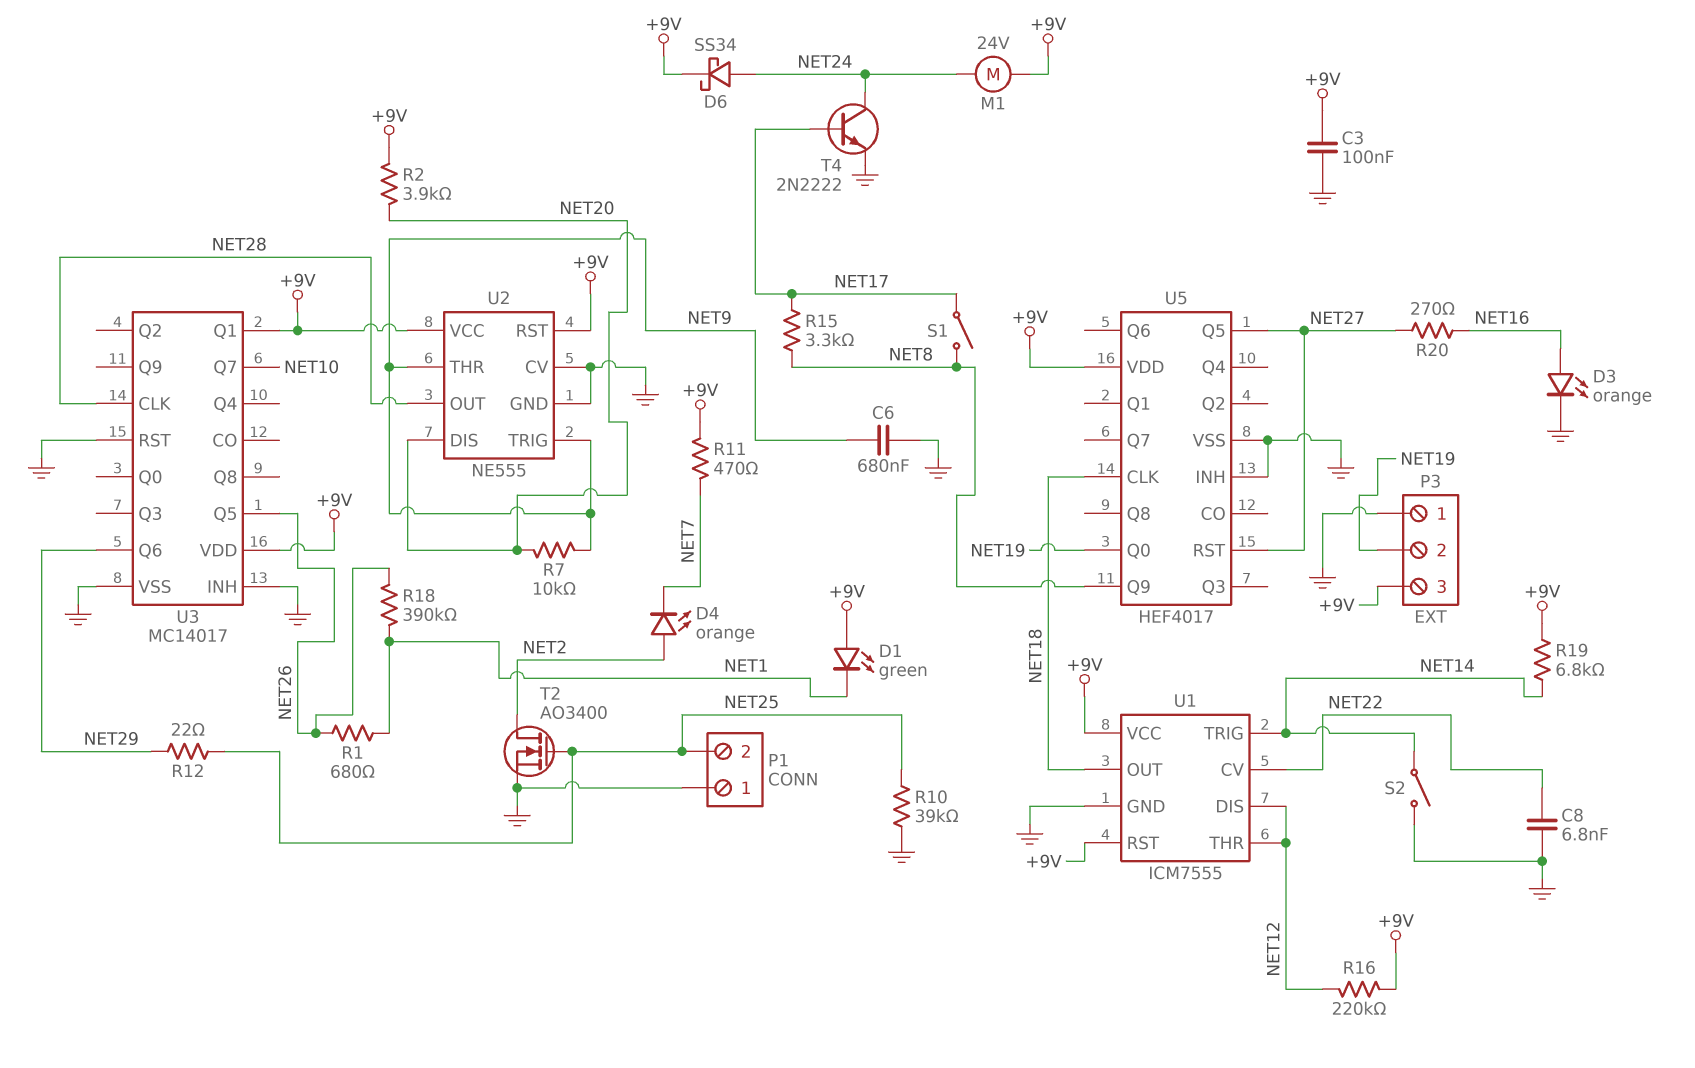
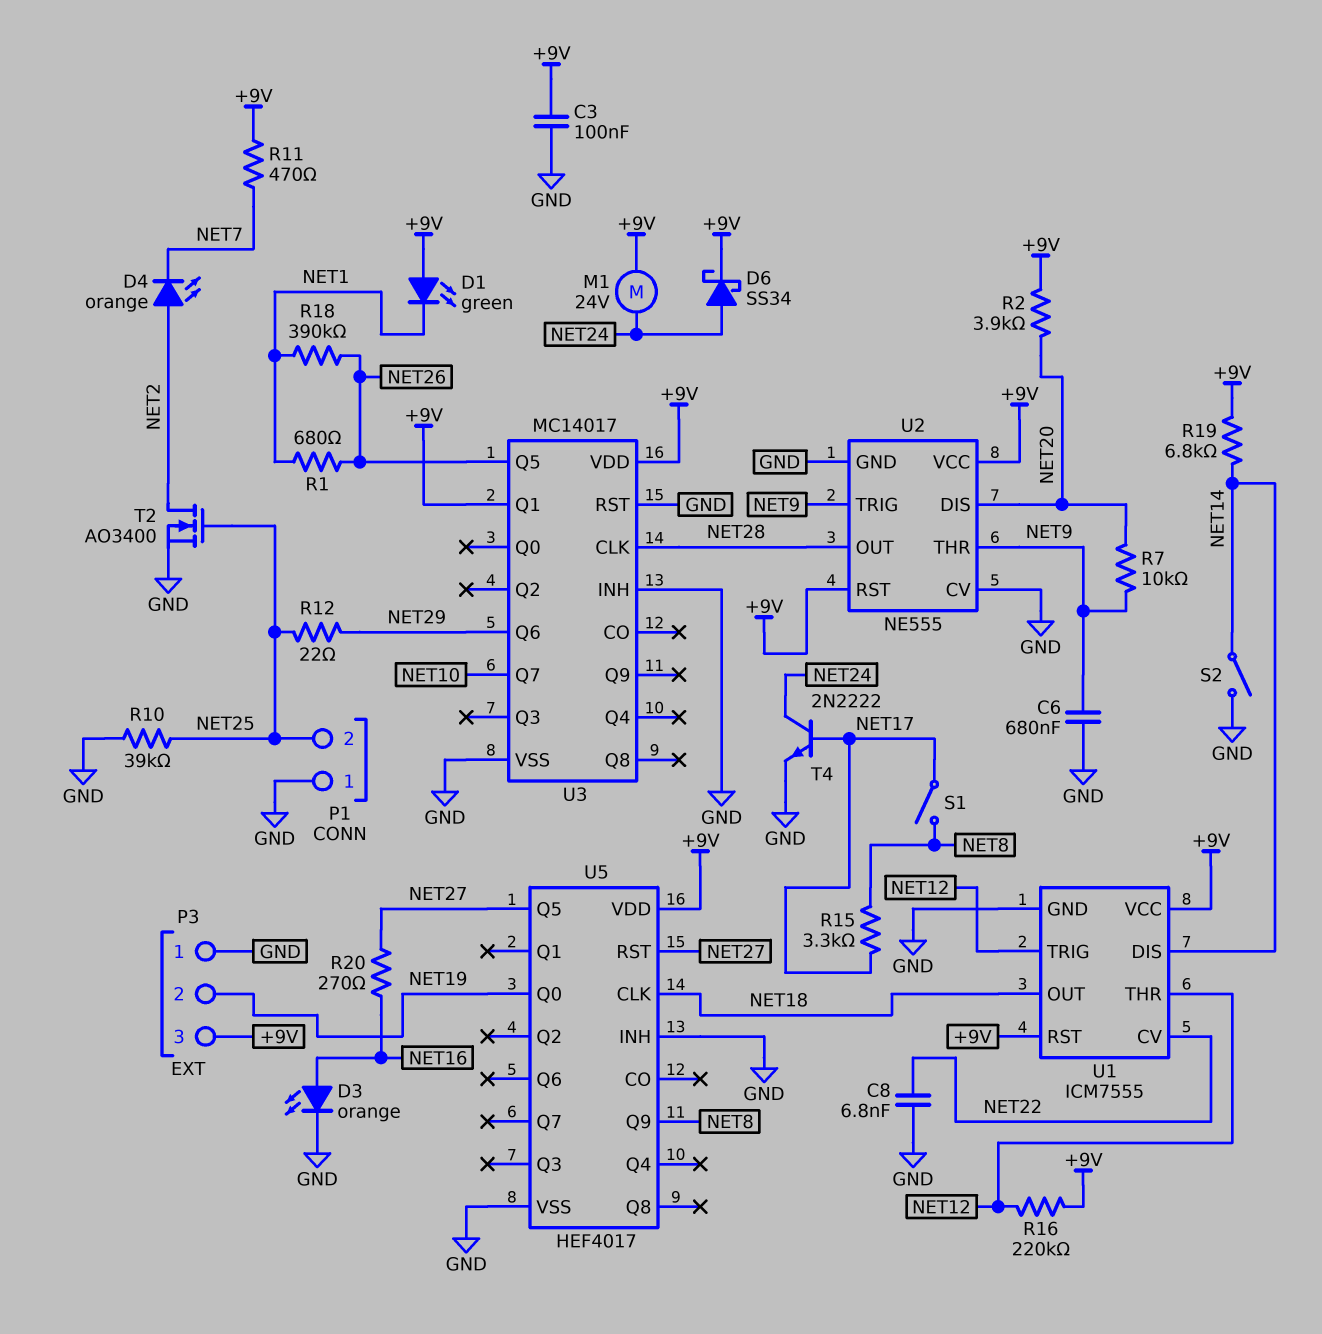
U1 pin DIS: NET12 -> NET14
U1 pin TRIG: NET14 -> NET12

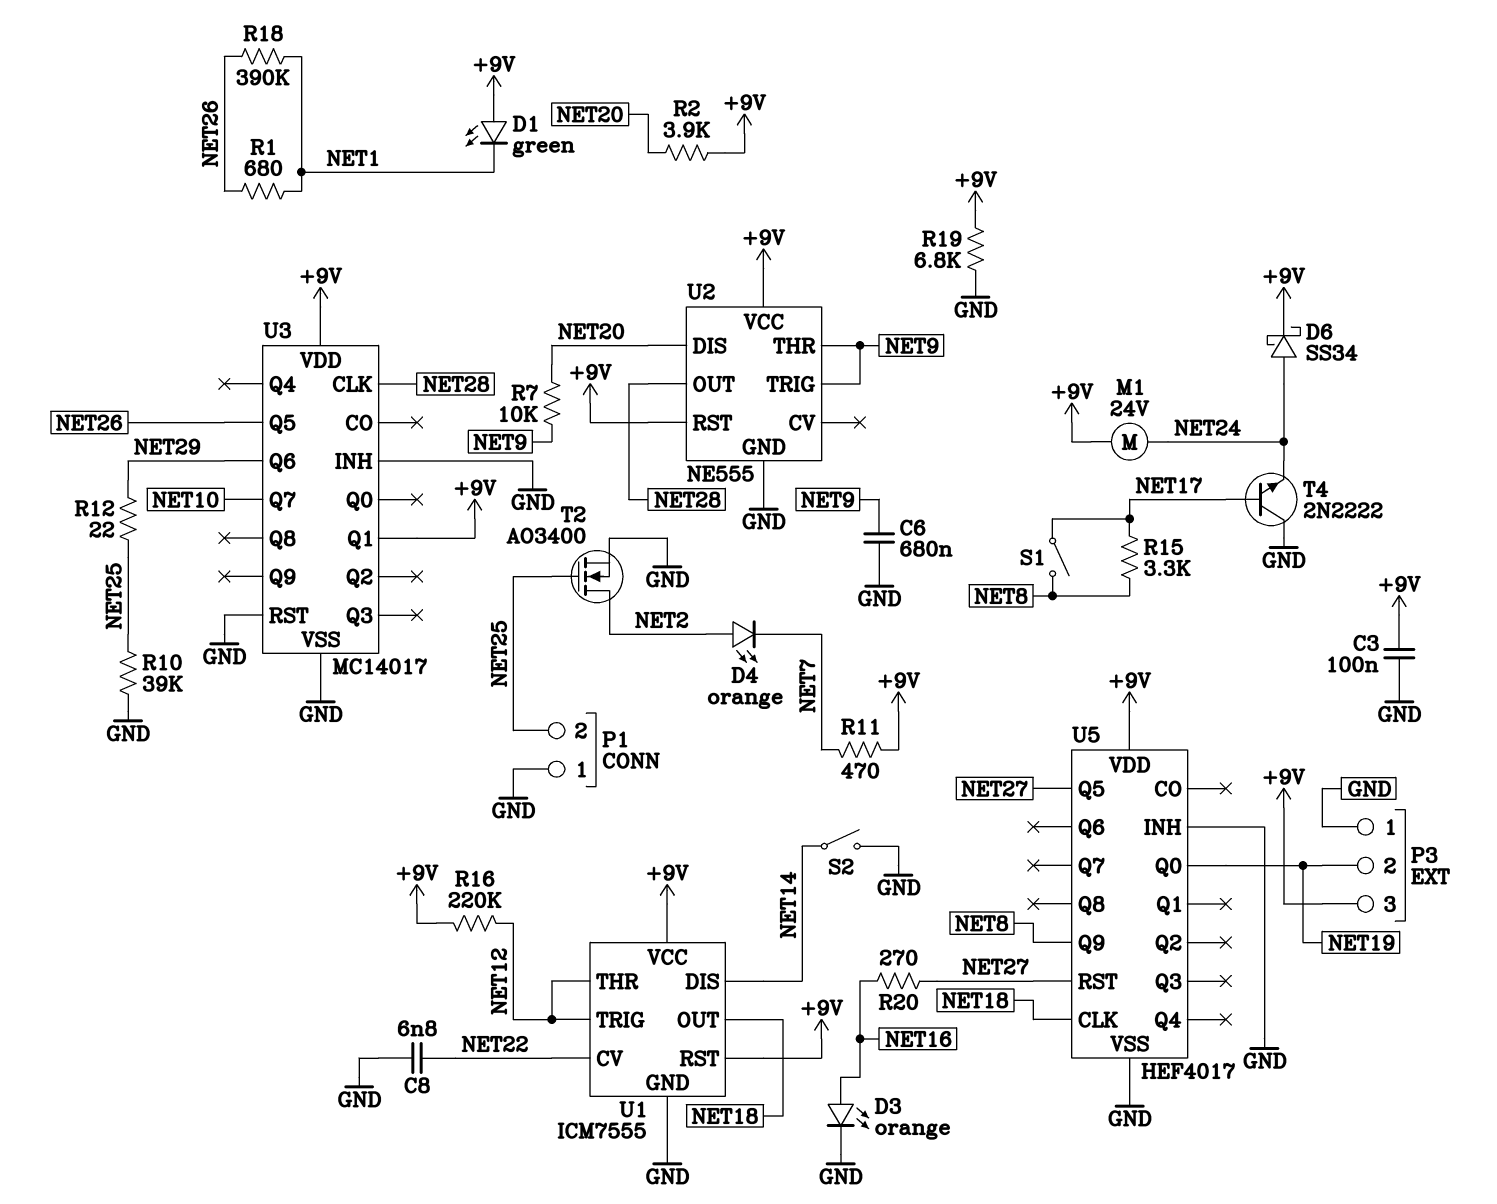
R19: 6.8k (+9V, NET14) -> 6.8k (+9V, GND)
T4: NPN 2N2222 (B NET17, C NET24, E GND) -> NPN 2N2222 (B NET17, C GND, E NET24)
U2 pin CV: GND -> none

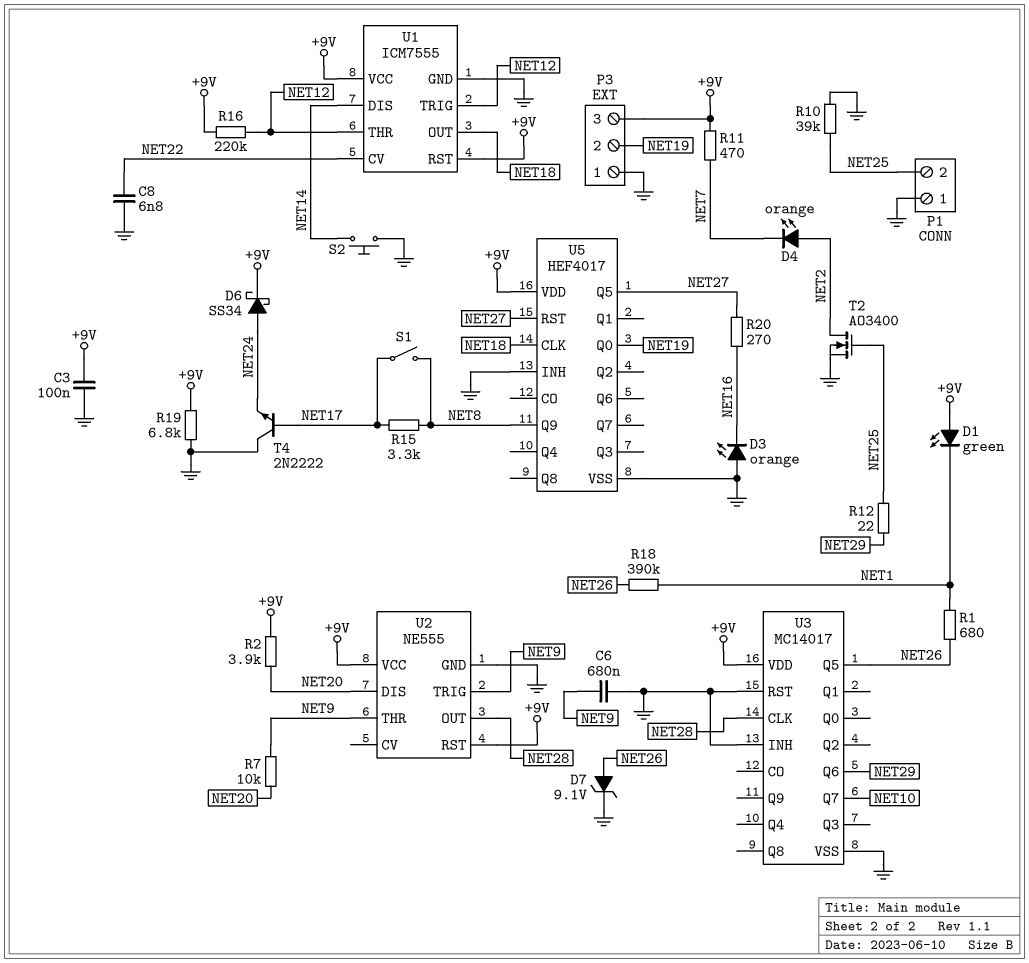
D3: LED orange (A NET16, K GND) -> LED orange (A GND, K NET16)
D7: none -> zener 9.1V (A NET26, K GND)
M1: motor 24V (+9V, NET24) -> none
S2: switch (GND, NET14) -> button (GND, NET14)
U3 pin Q1: +9V -> none

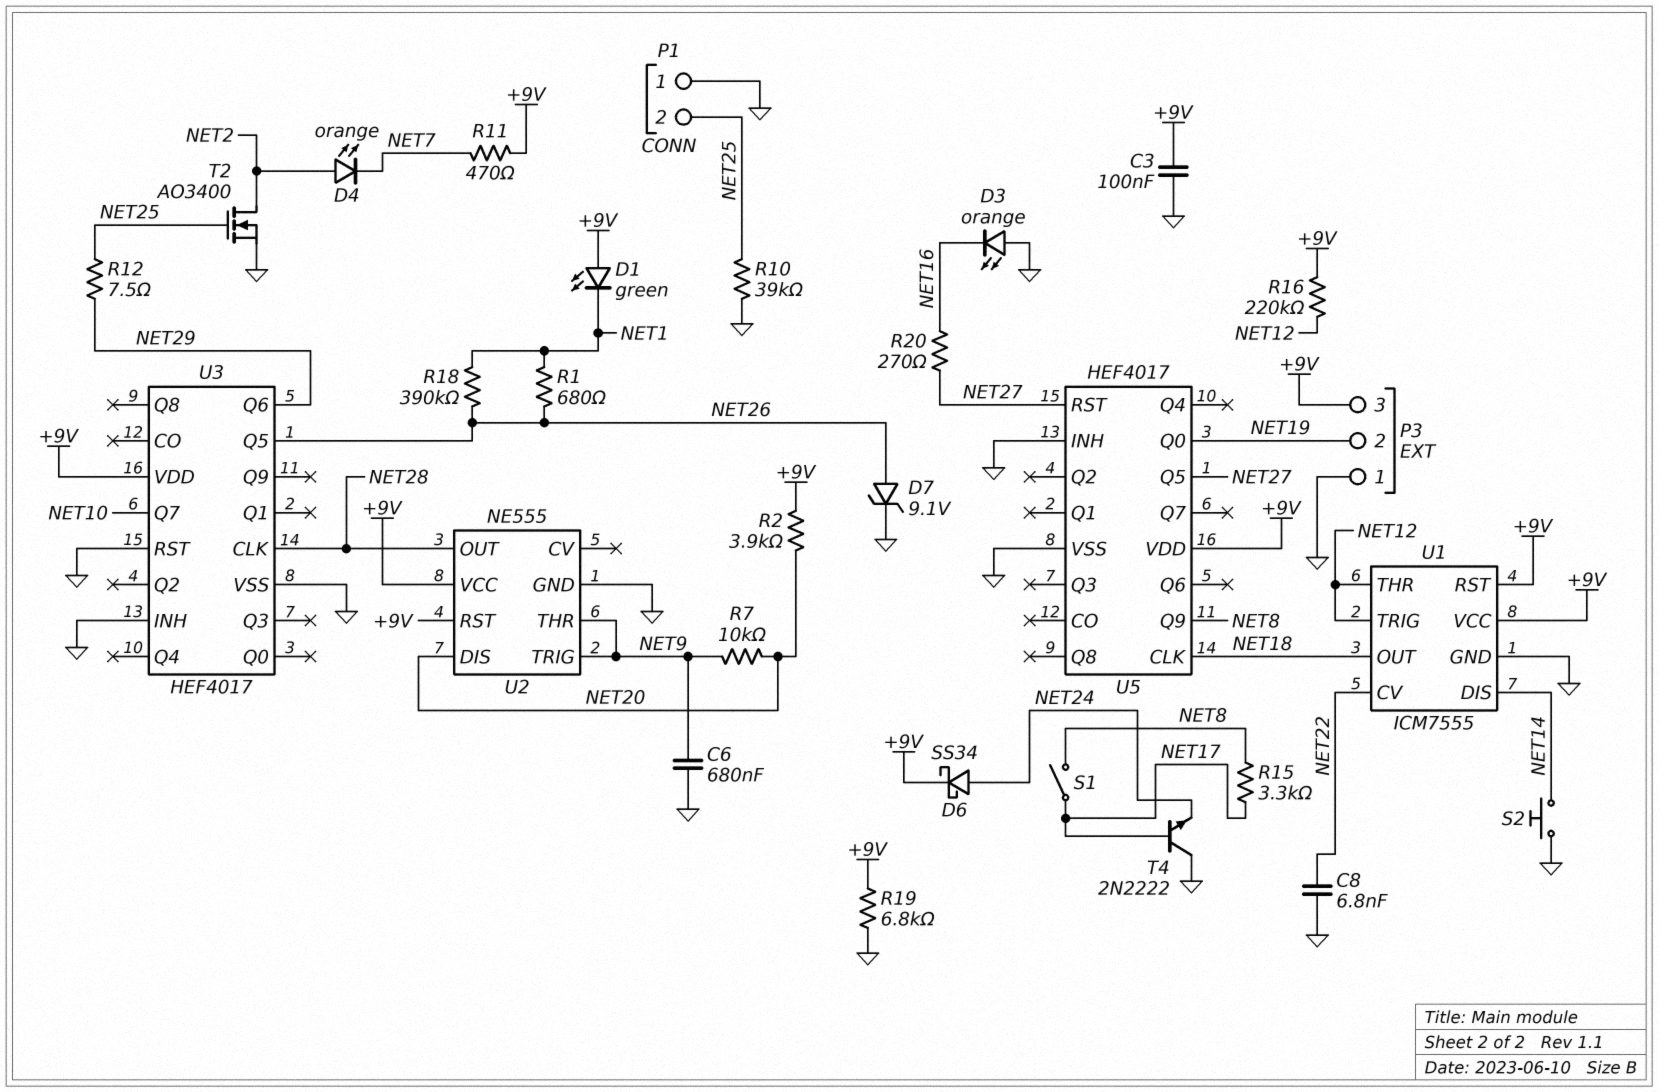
R12: 22 (NET25, NET29) -> 7.5 (NET25, NET29)
U3: MC14017 -> HEF4017

